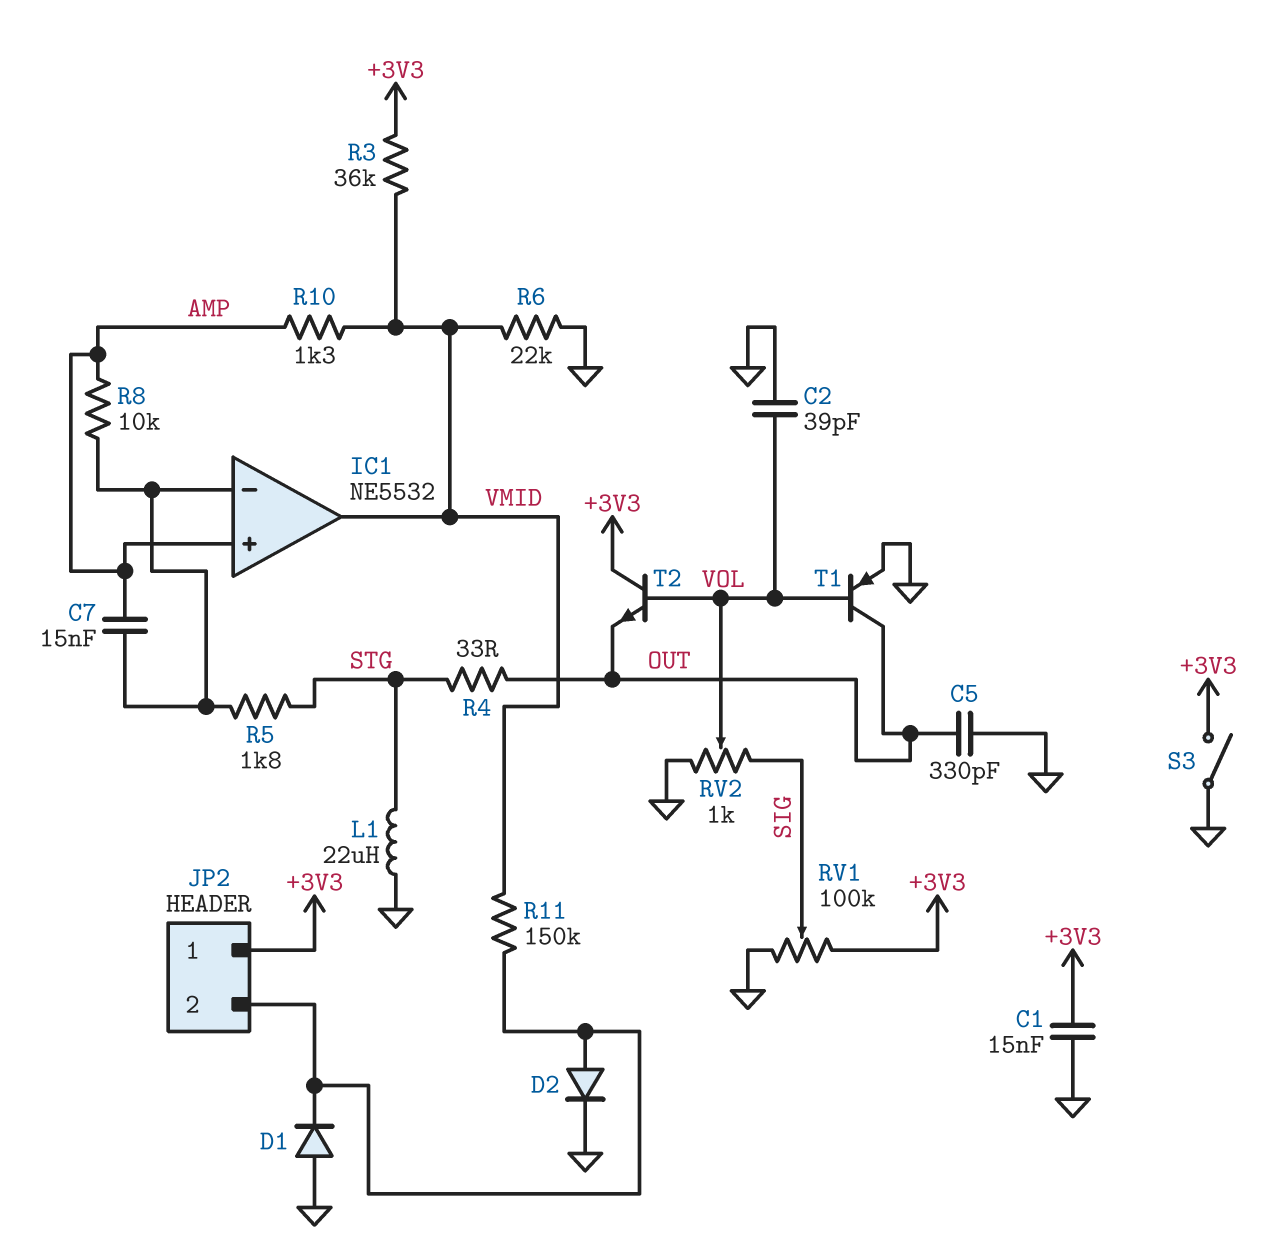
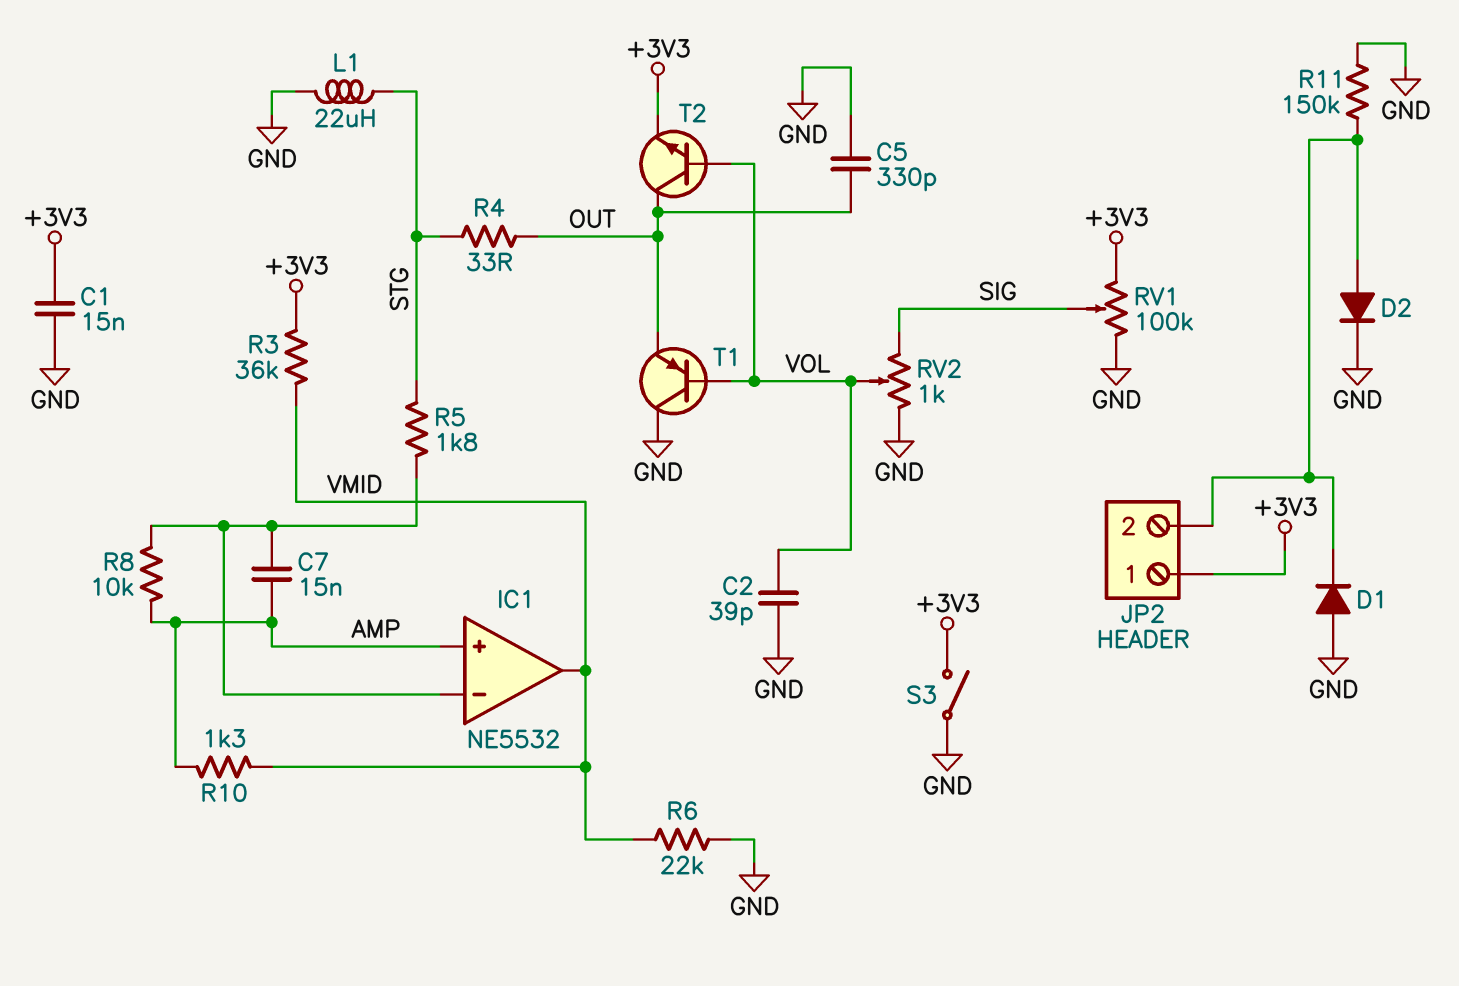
R11: 150k (JP2/2, VMID) -> 150k (GND, JP2/2)
T1: PNP (B VOL, C OUT, E GND) -> PNP (B VOL, C GND, E OUT)
T2: NPN (B VOL, C +3V3, E OUT) -> NPN (B VOL, C OUT, E +3V3)

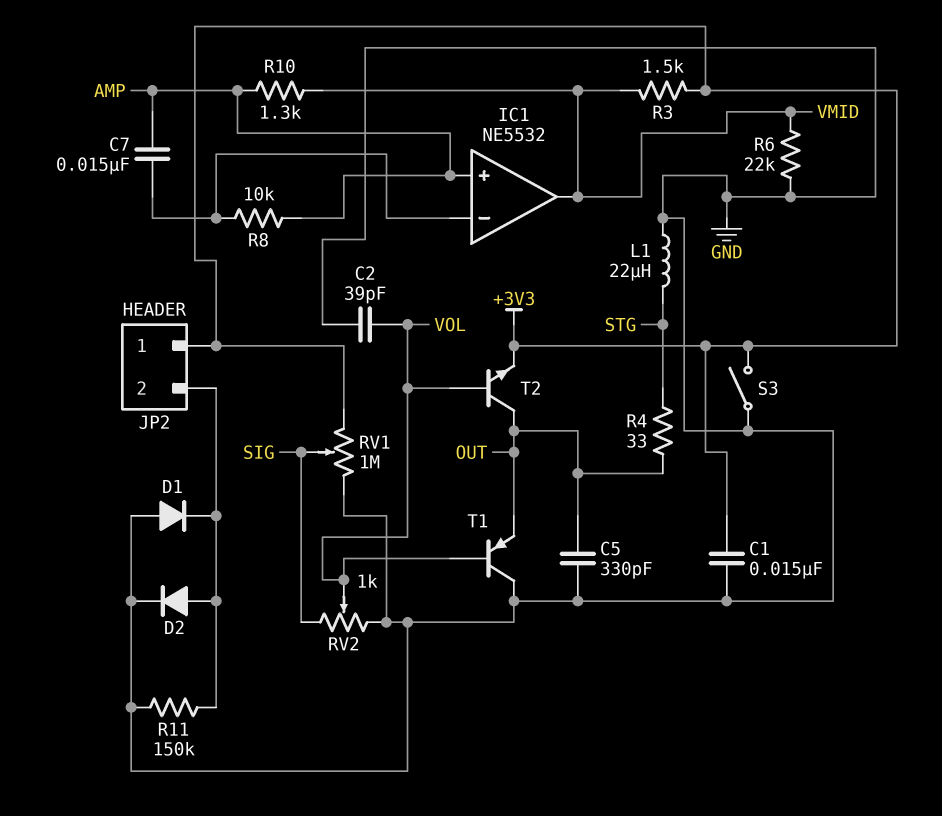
R3: 36k (+3V3, VMID) -> 1.5k (+3V3, VMID)
R5: 1.8k (IC1/in-, STG) -> none
RV1: 100k (+3V3, GND, wiper SIG) -> 1M (+3V3, GND, wiper SIG)

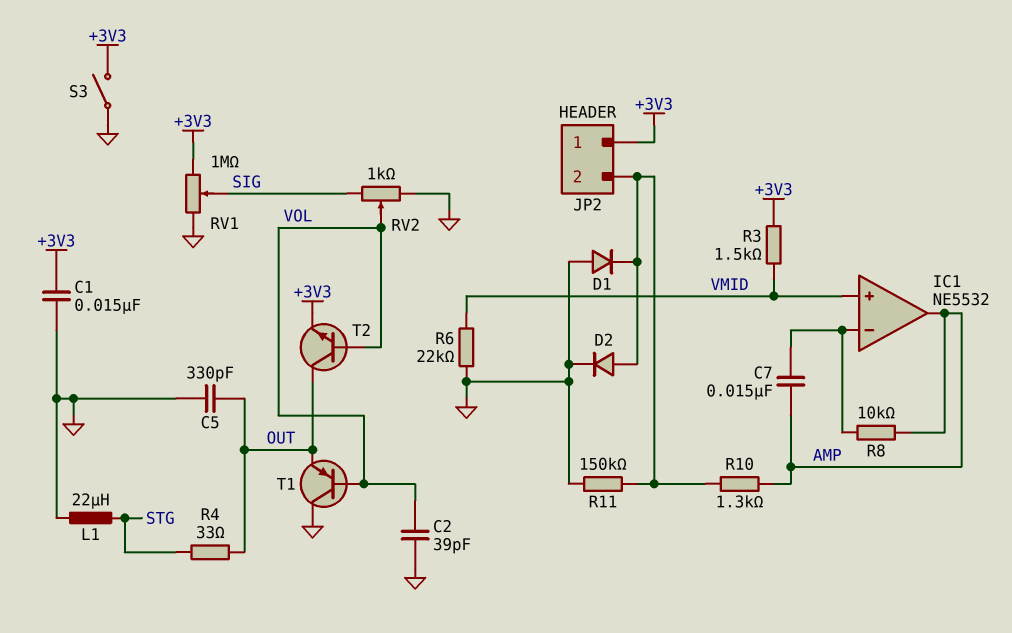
IC1 pin in+: AMP -> VMID
IC1 pin out: VMID -> AMP
R10: 1.3k (AMP, VMID) -> 1.3k (AMP, JP2/2)

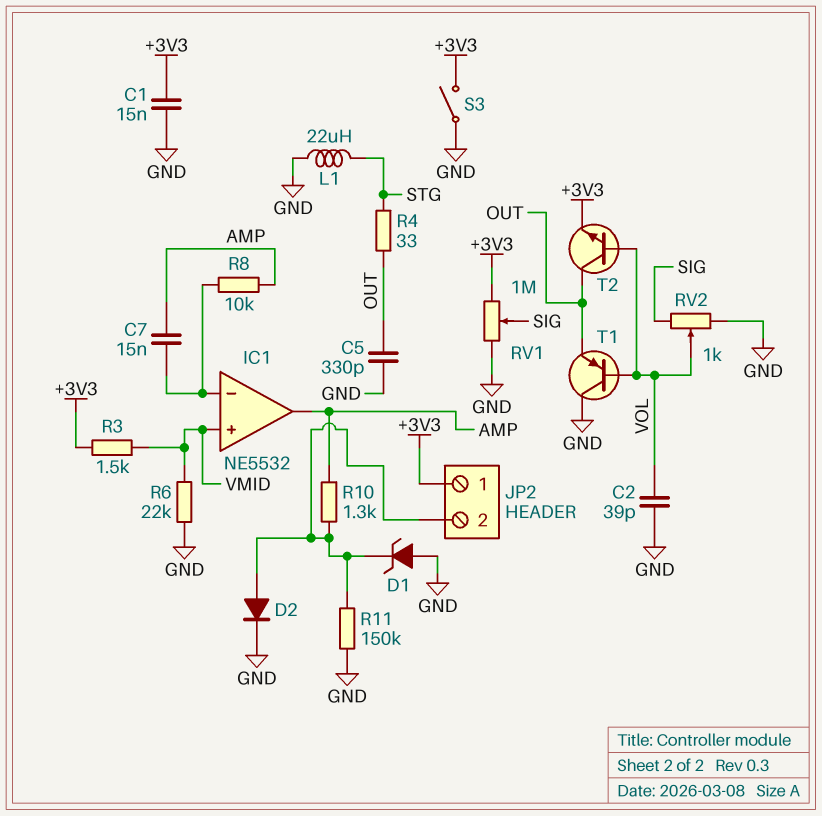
D1: diode (A GND, K JP2/2) -> zener (A GND, K JP2/2)

